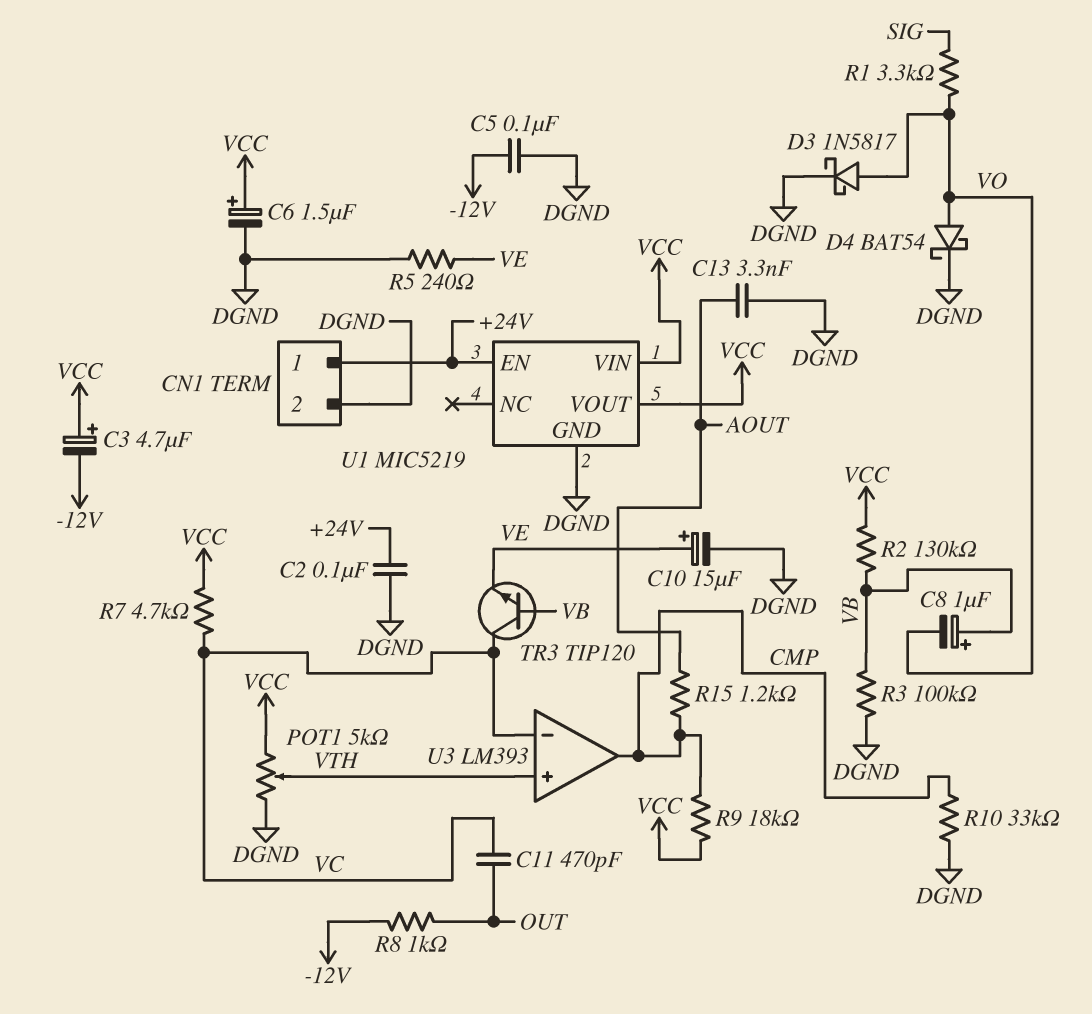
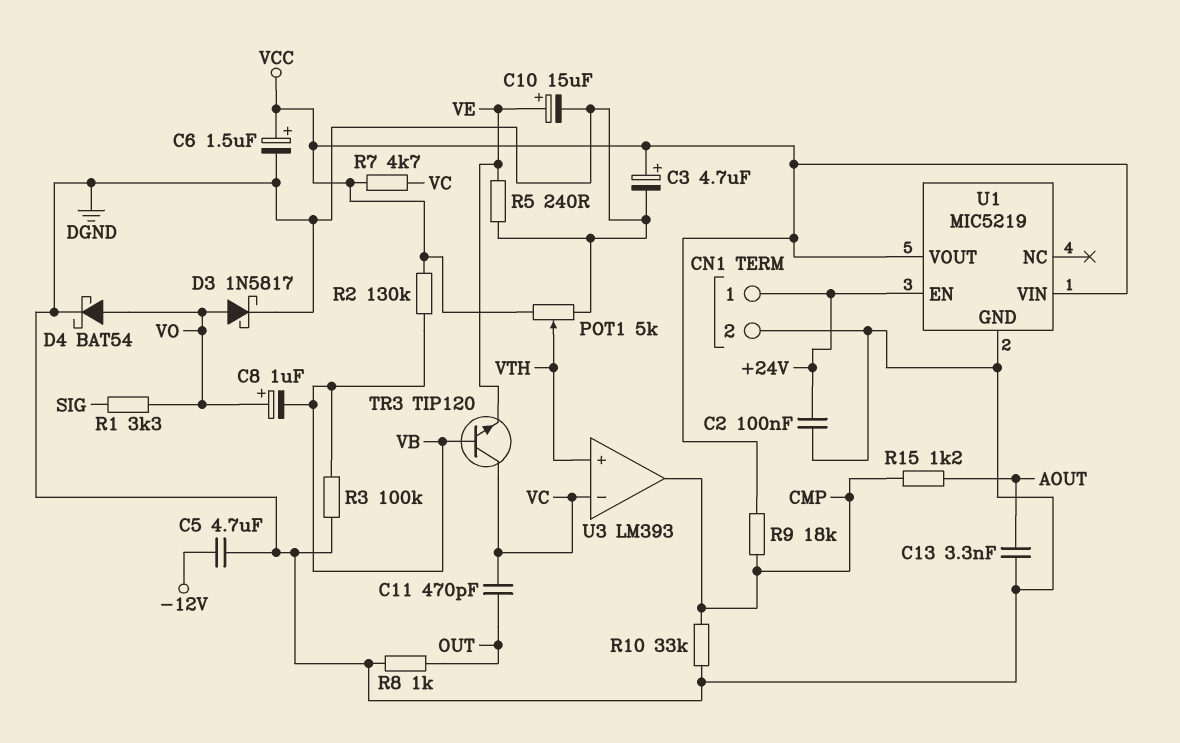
C3: 4.7uF (plus VCC, minus -12V) -> 4.7uF (plus VCC, minus DGND)
C5: 100nF (-12V, DGND) -> 4.7uF (-12V, DGND)
C8: 1uF (plus VB, minus VO) -> 1uF (plus VO, minus VB)
R8: 1k (-12V, OUT) -> 1k (DGND, OUT)

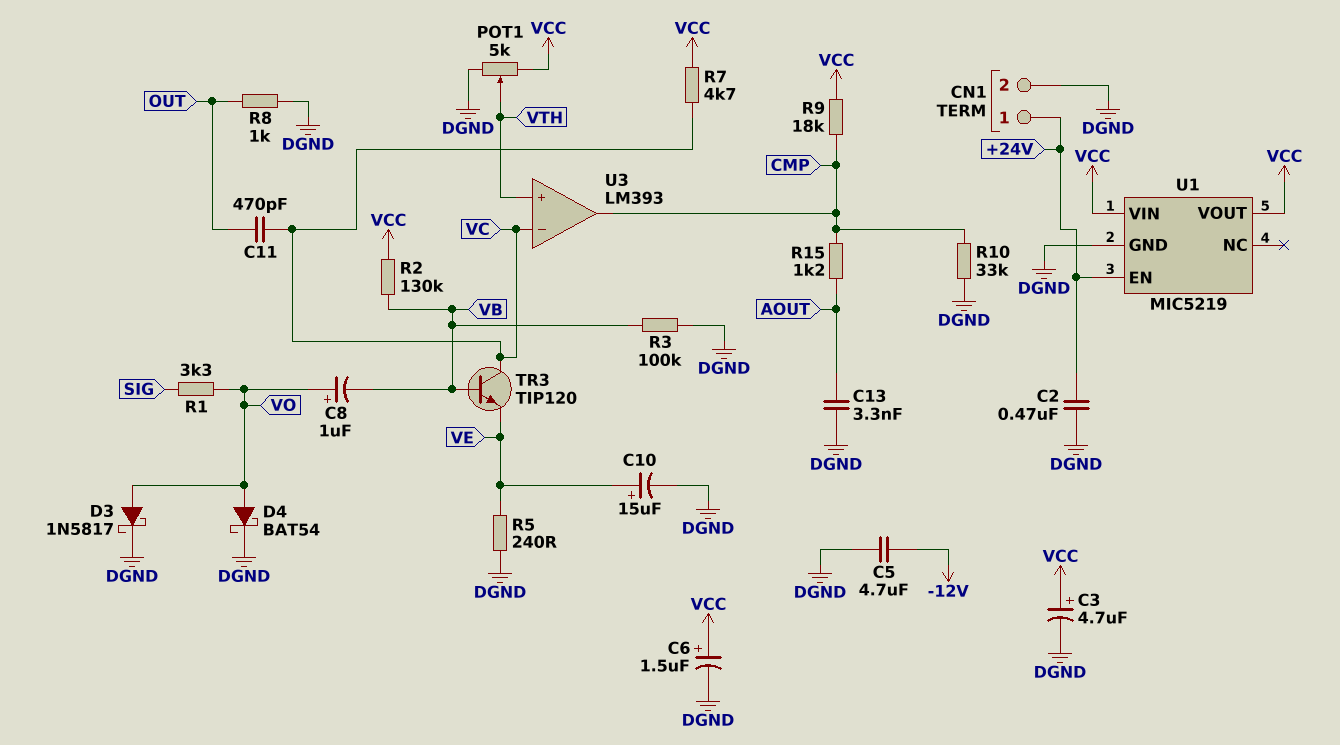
C2: 100nF (+24V, DGND) -> 470nF (+24V, DGND)

